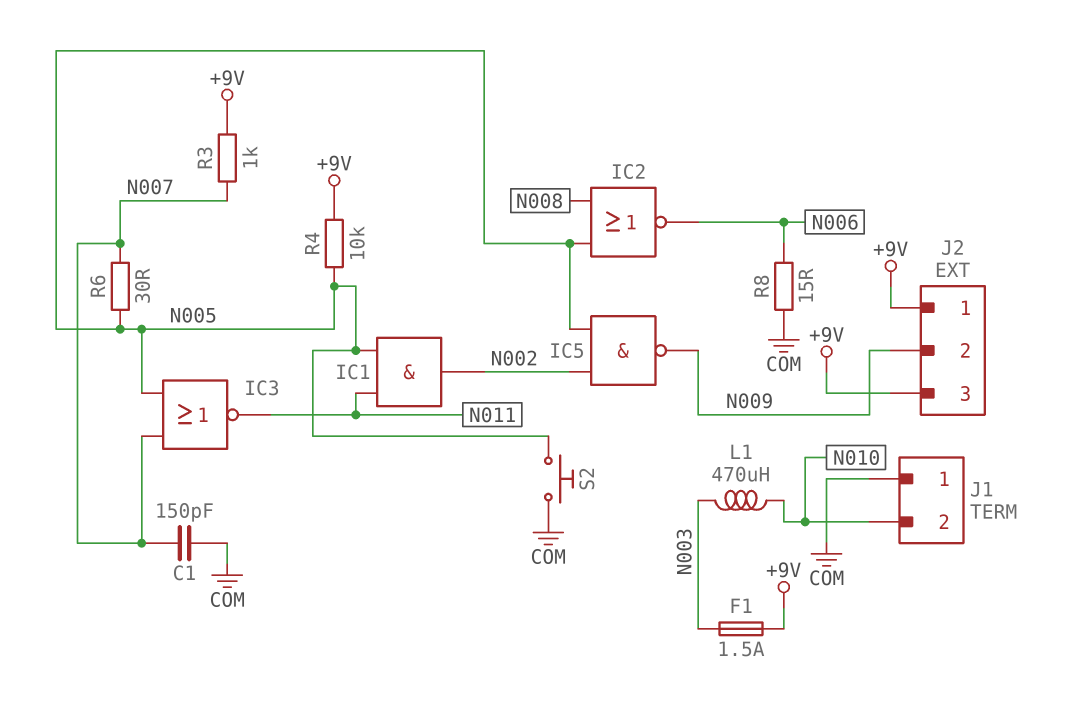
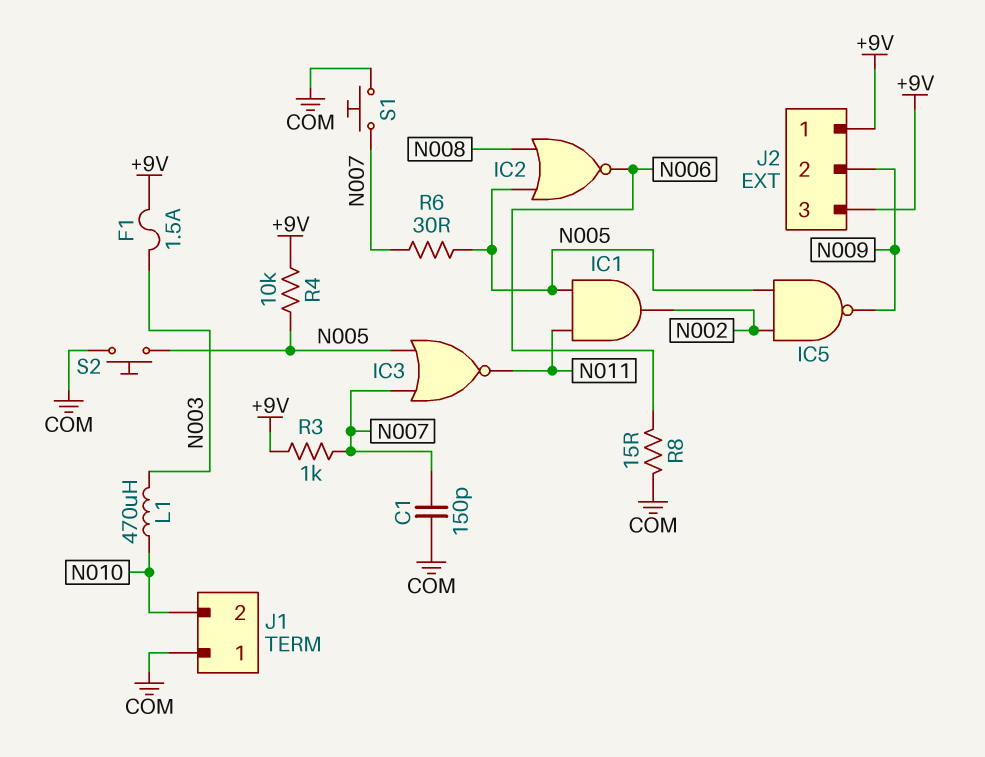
S1: none -> button (COM, N007)

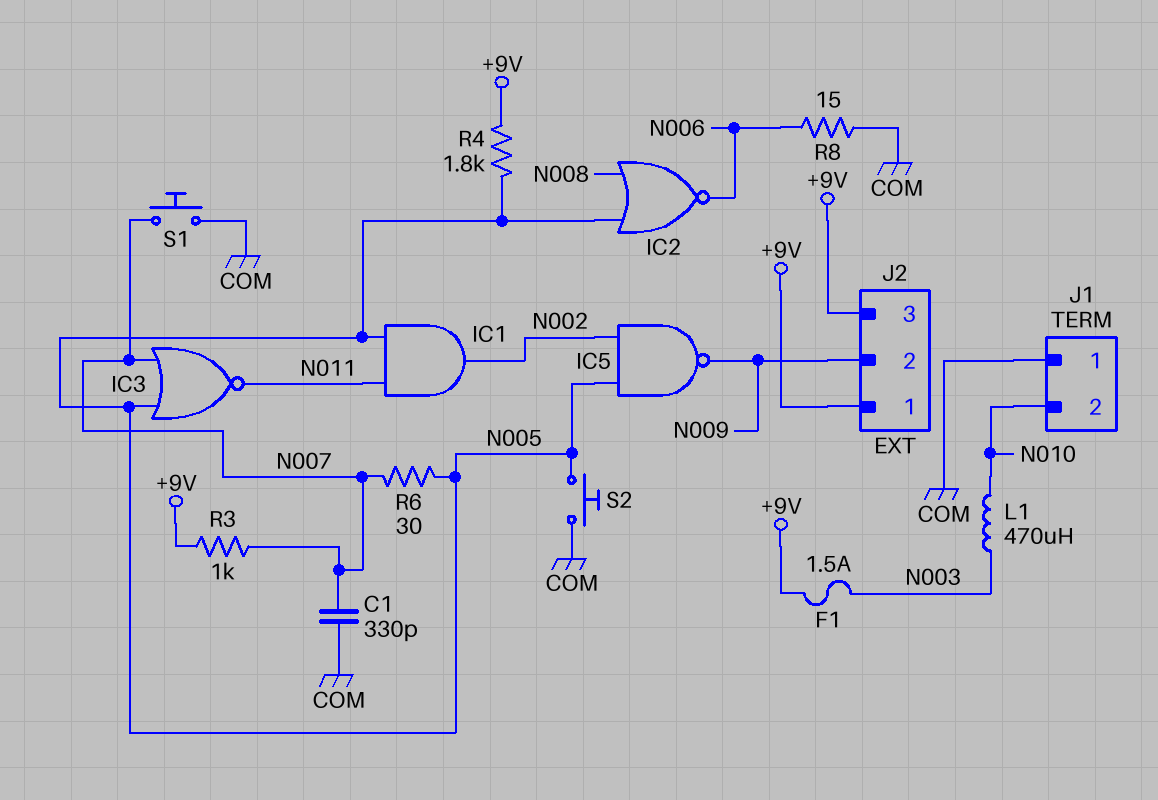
C1: 150pF (COM, N007) -> 330pF (COM, N007)
R4: 10k (+9V, N005) -> 1.8k (+9V, N005)

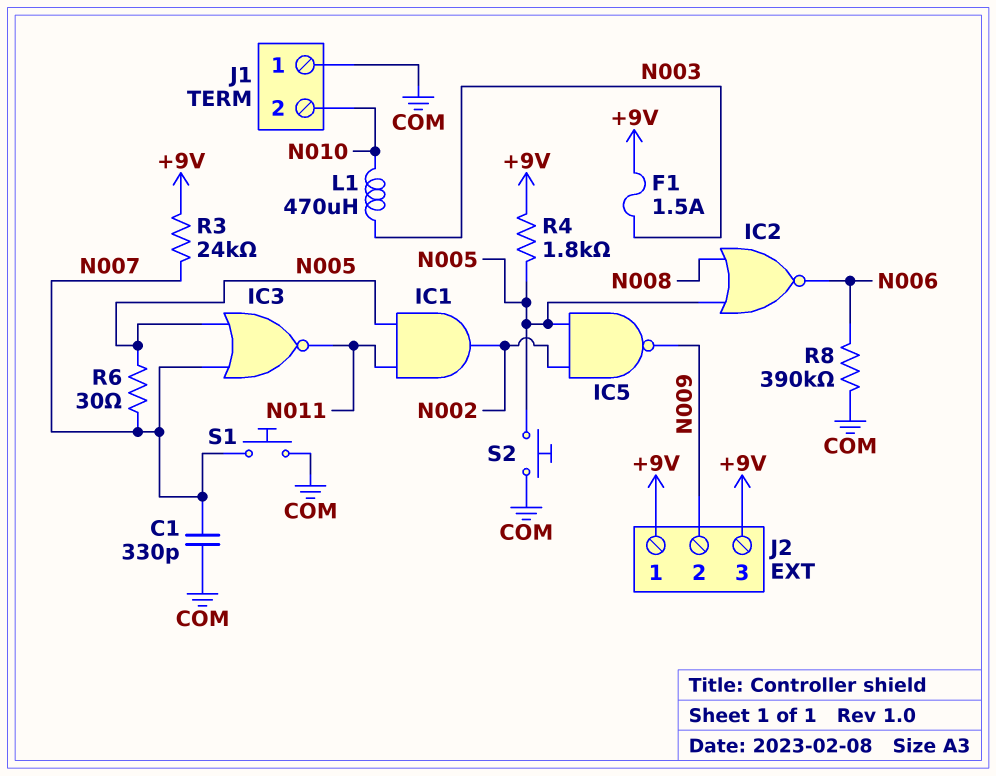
R3: 1k (+9V, N007) -> 24k (+9V, N007)
R8: 15 (COM, N006) -> 390k (COM, N006)

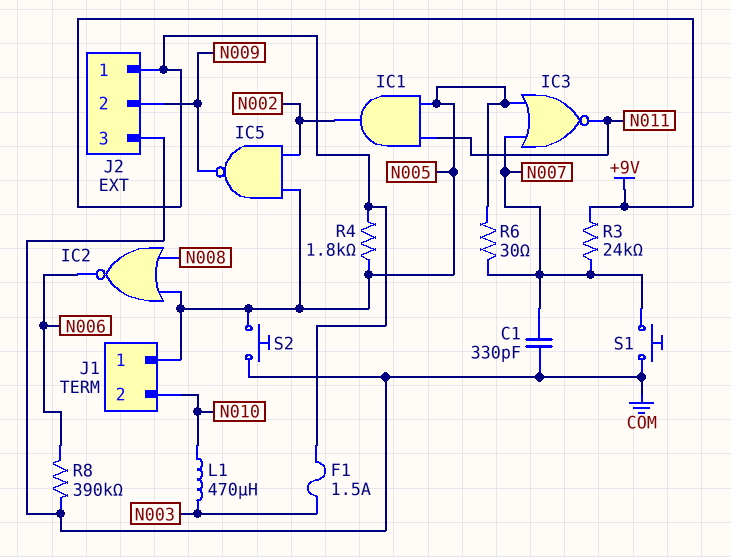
J1 pin 1: COM -> N005
J2 pin 3: +9V -> COM

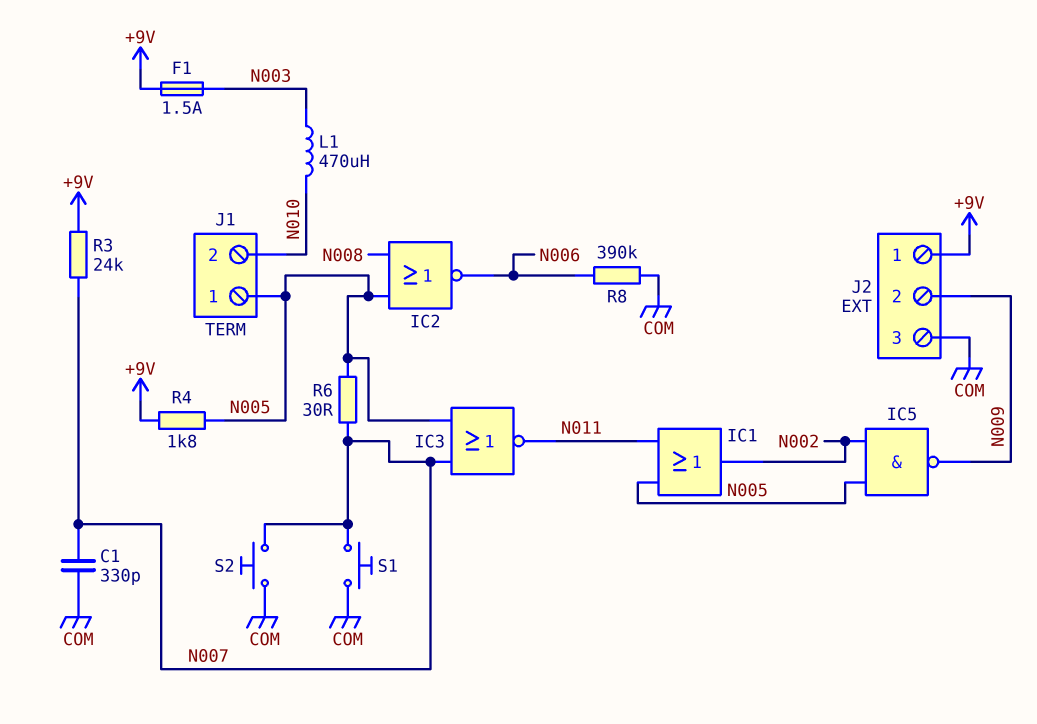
IC1: AND (in N005, in N011, out N002) -> OR (in N005, in N011, out N002)
S2: button (COM, N005) -> button (COM, N007)

